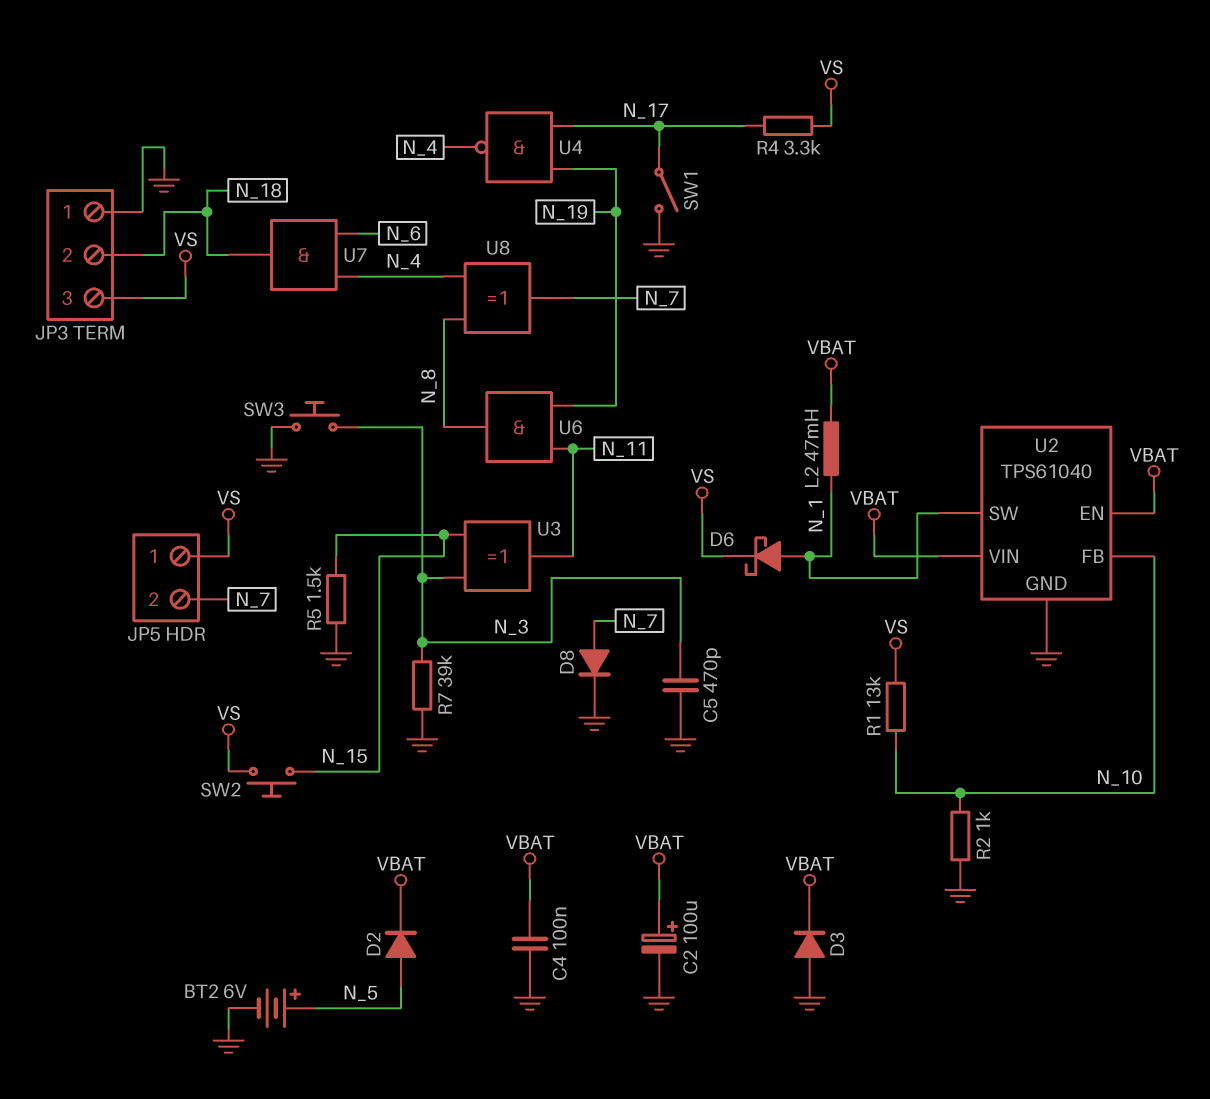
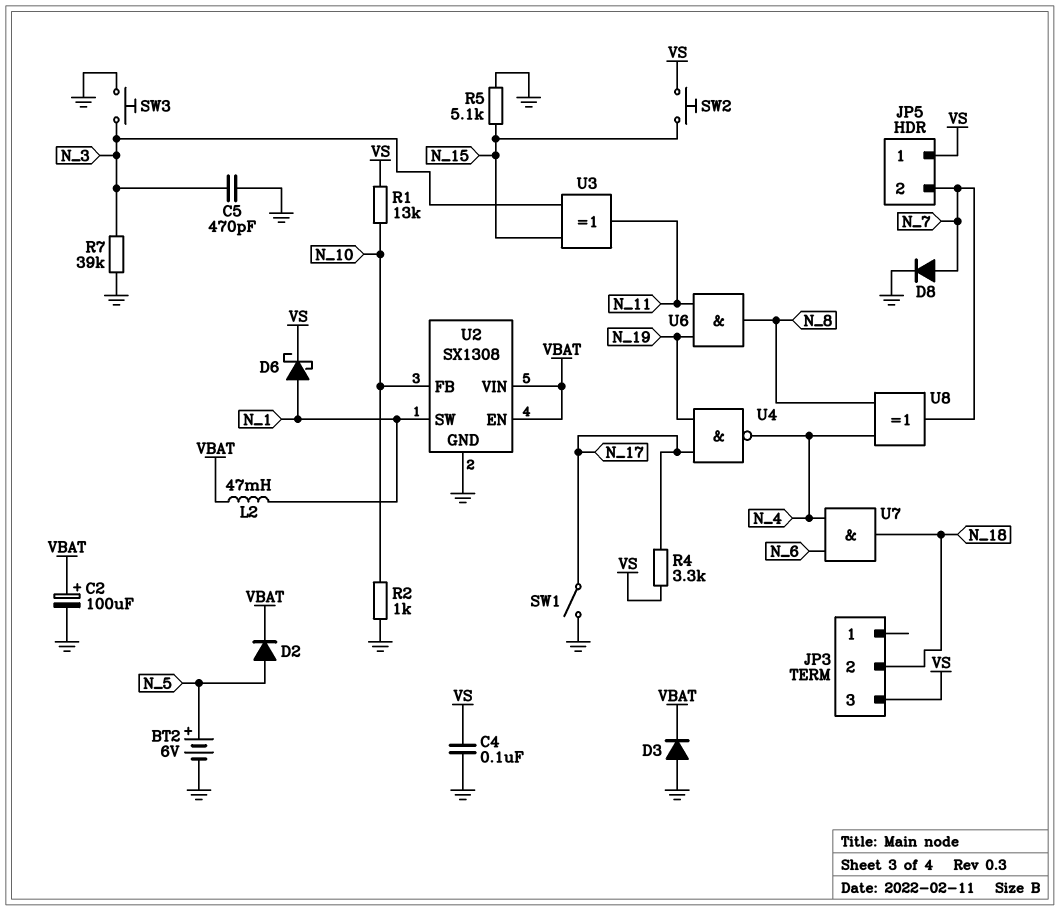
C4: 100nF (GND, VBAT) -> 100nF (GND, VS)
JP3 pin 1: GND -> none
R5: 1.5k (GND, N_15) -> 5.1k (GND, N_15)
U2: TPS61040 -> SX1308

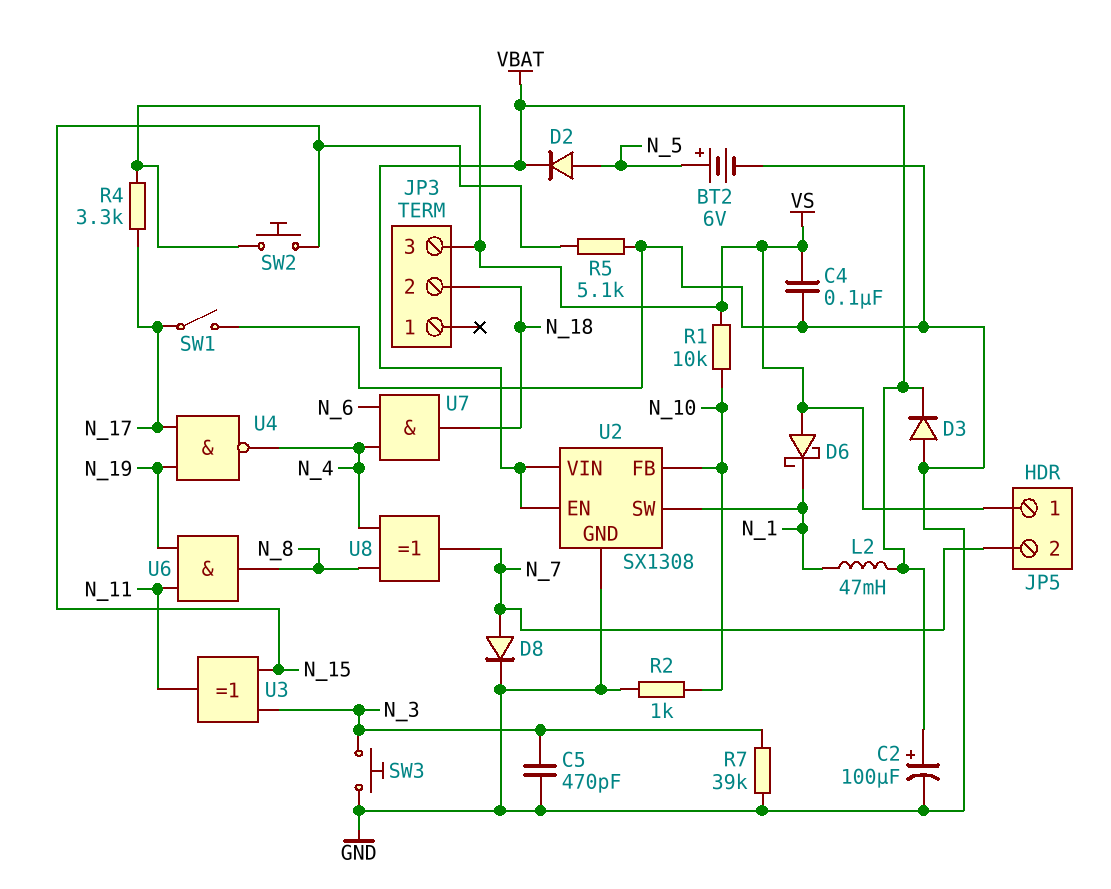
D6: schottky (A N_1, K VS) -> schottky (A VS, K N_1)
R1: 13k (N_10, VS) -> 10k (N_10, VS)

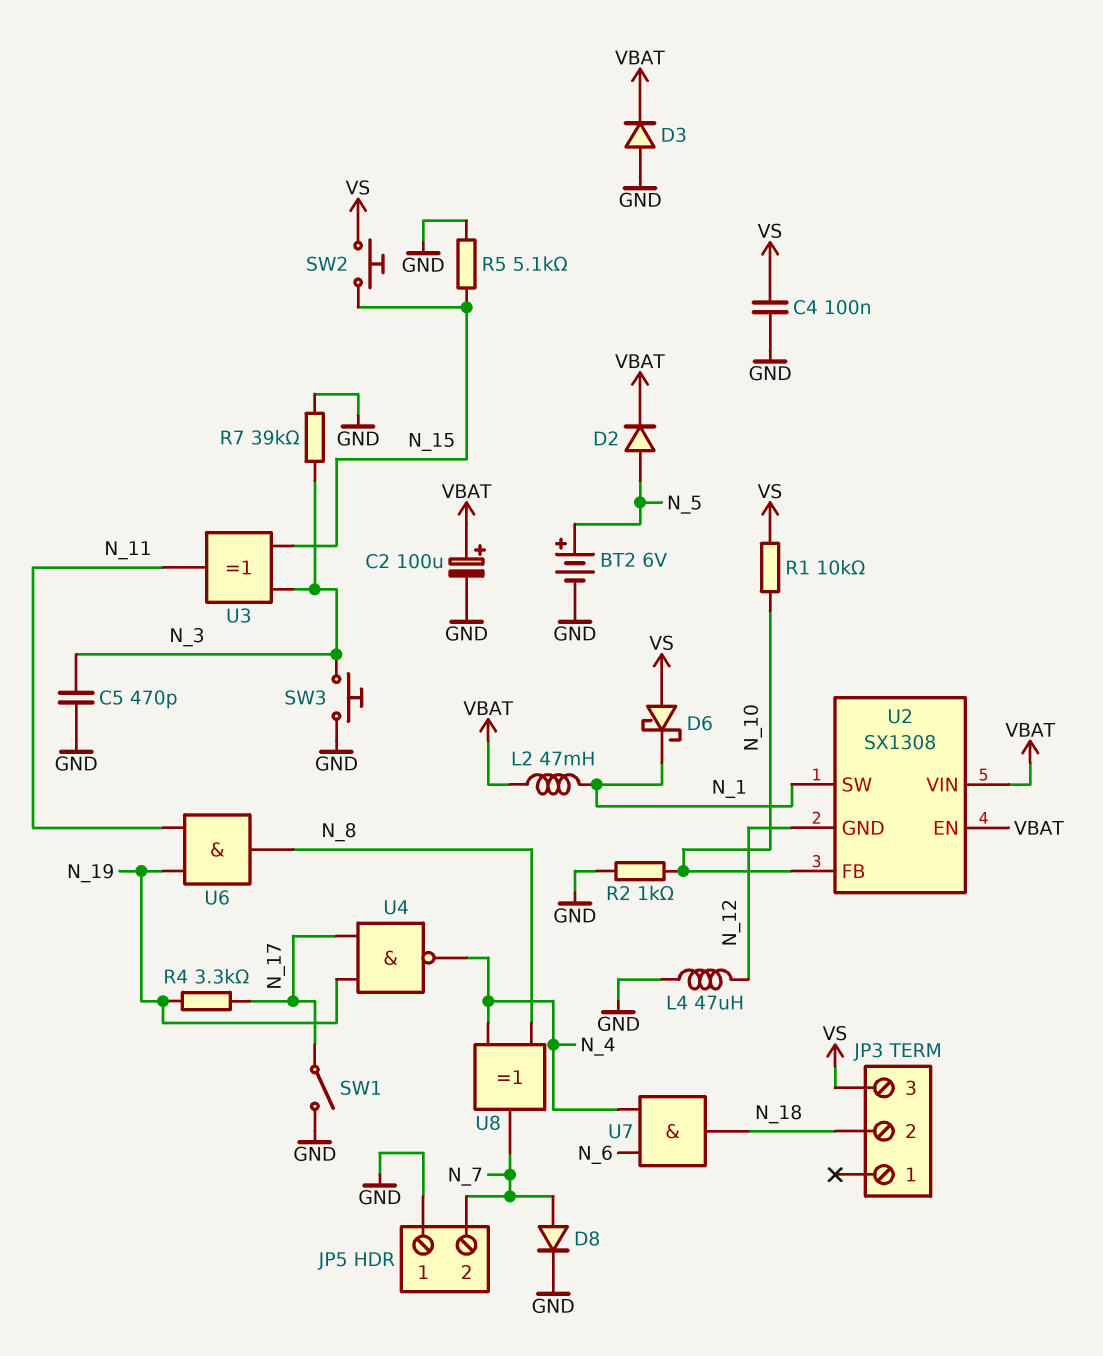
JP5 pin 1: VS -> GND
L4: none -> 47uH (GND, N_12)
R4: 3.3k (N_17, VS) -> 3.3k (N_17, N_19)
U2 pin GND: GND -> N_12

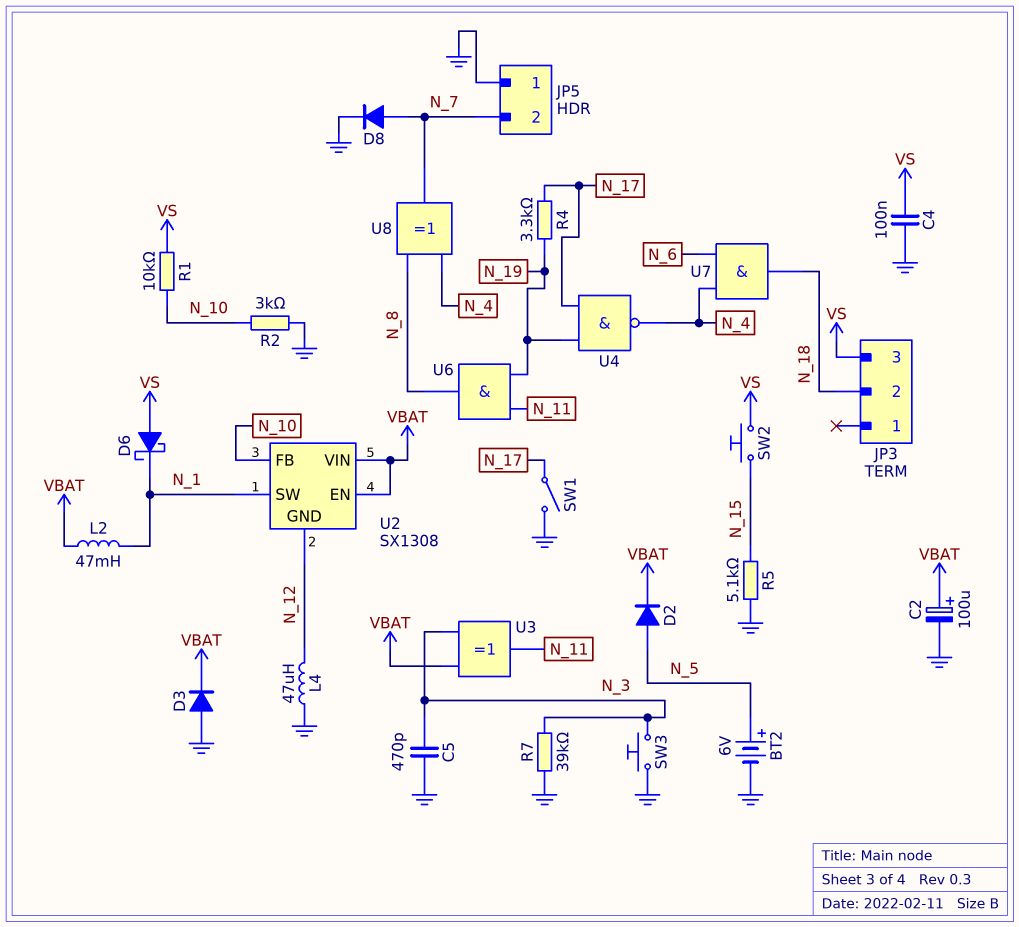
R2: 1k (GND, N_10) -> 3k (GND, N_10)
U3: XOR (in N_3, in N_15, out N_11) -> XOR (in N_3, in VBAT, out N_11)

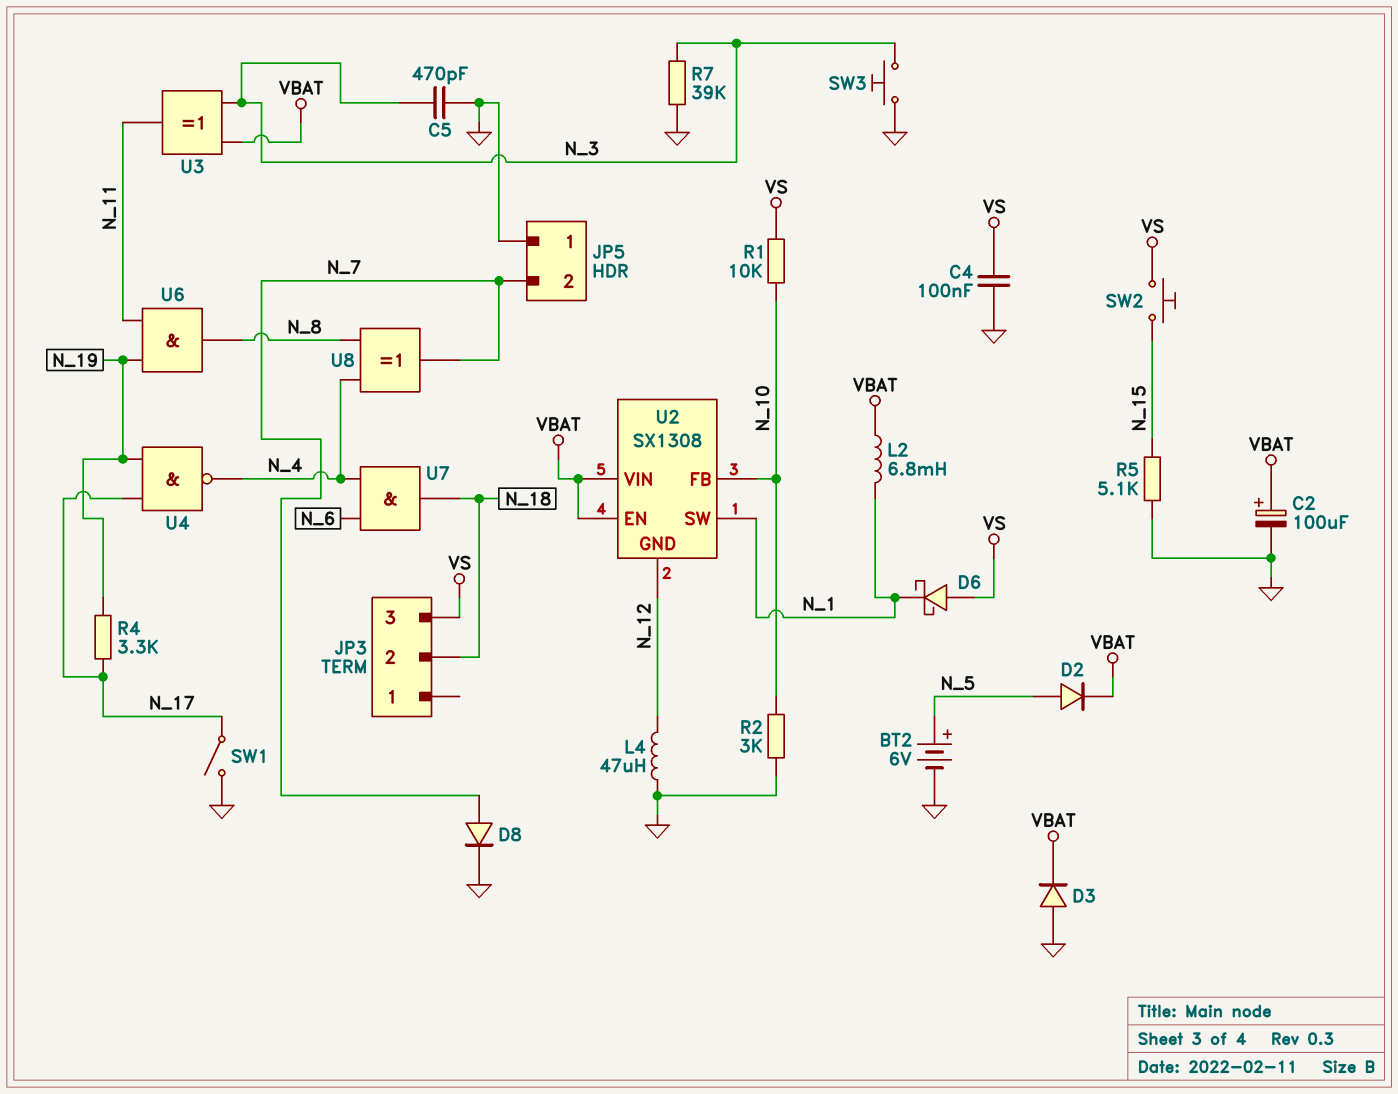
L2: 47mH (N_1, VBAT) -> 6.8mH (N_1, VBAT)

